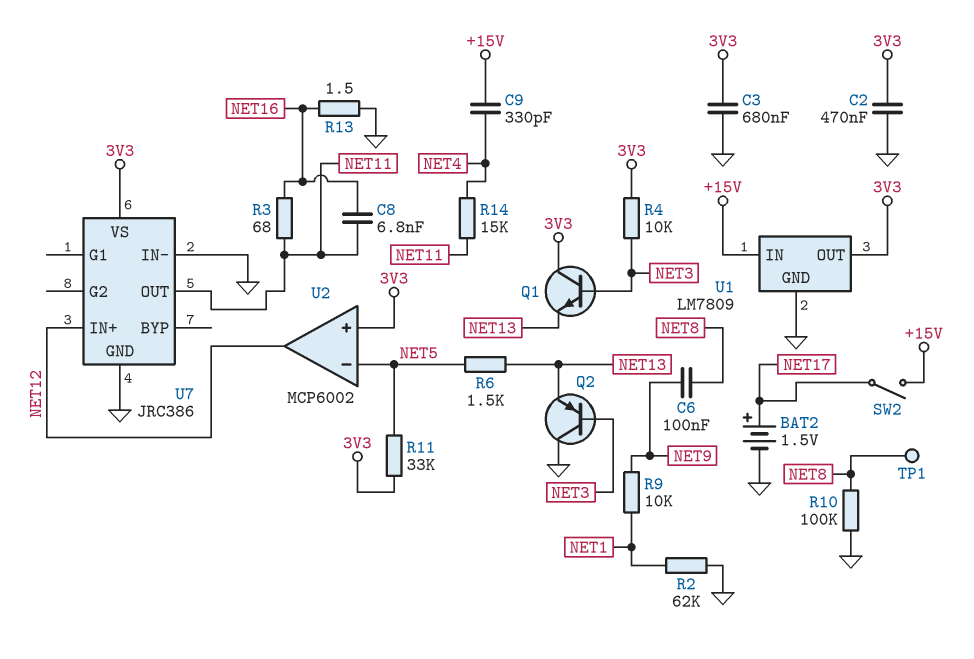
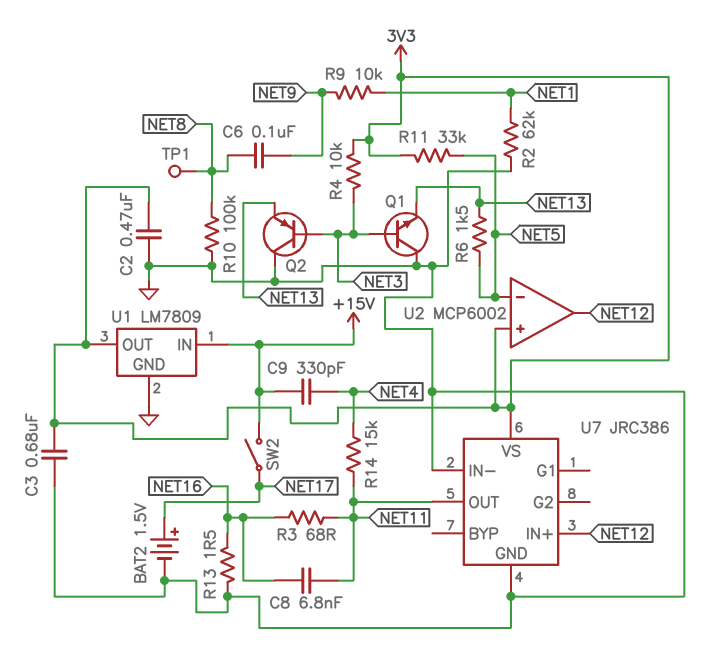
Q1: NPN (B NET3, C 3V3, E NET13) -> NPN (B NET3, C GND, E NET13)

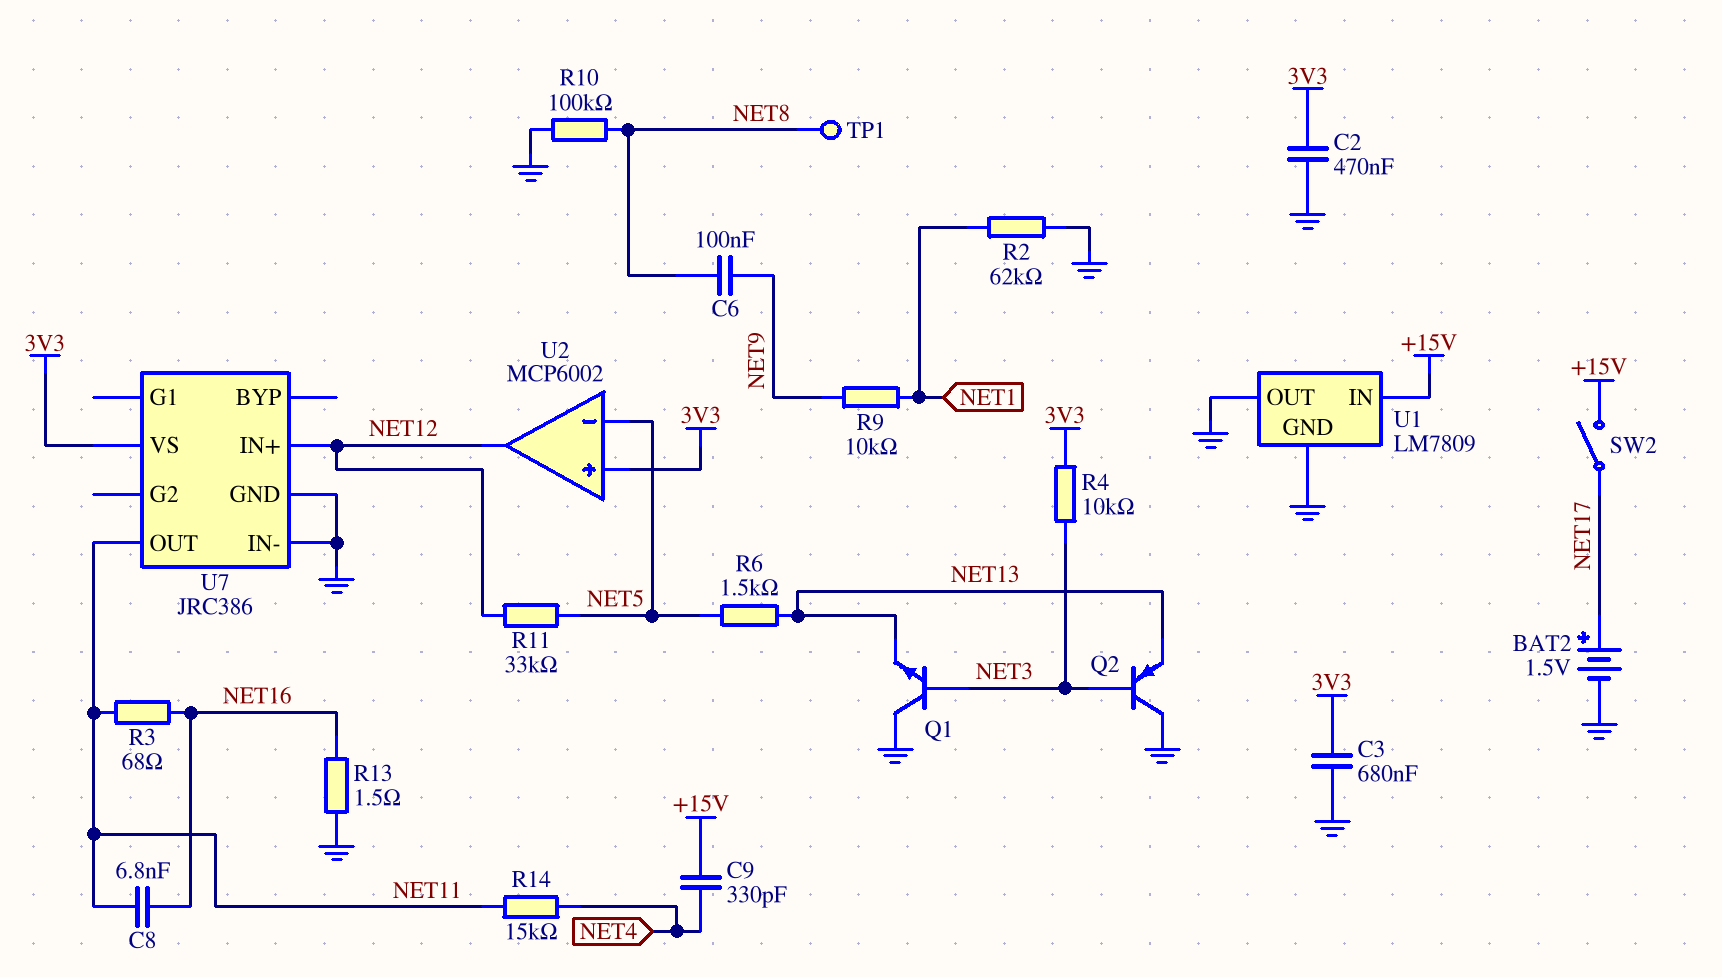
R11: 33k (3V3, NET5) -> 33k (NET5, NET12)
U1 pin OUT: 3V3 -> GND

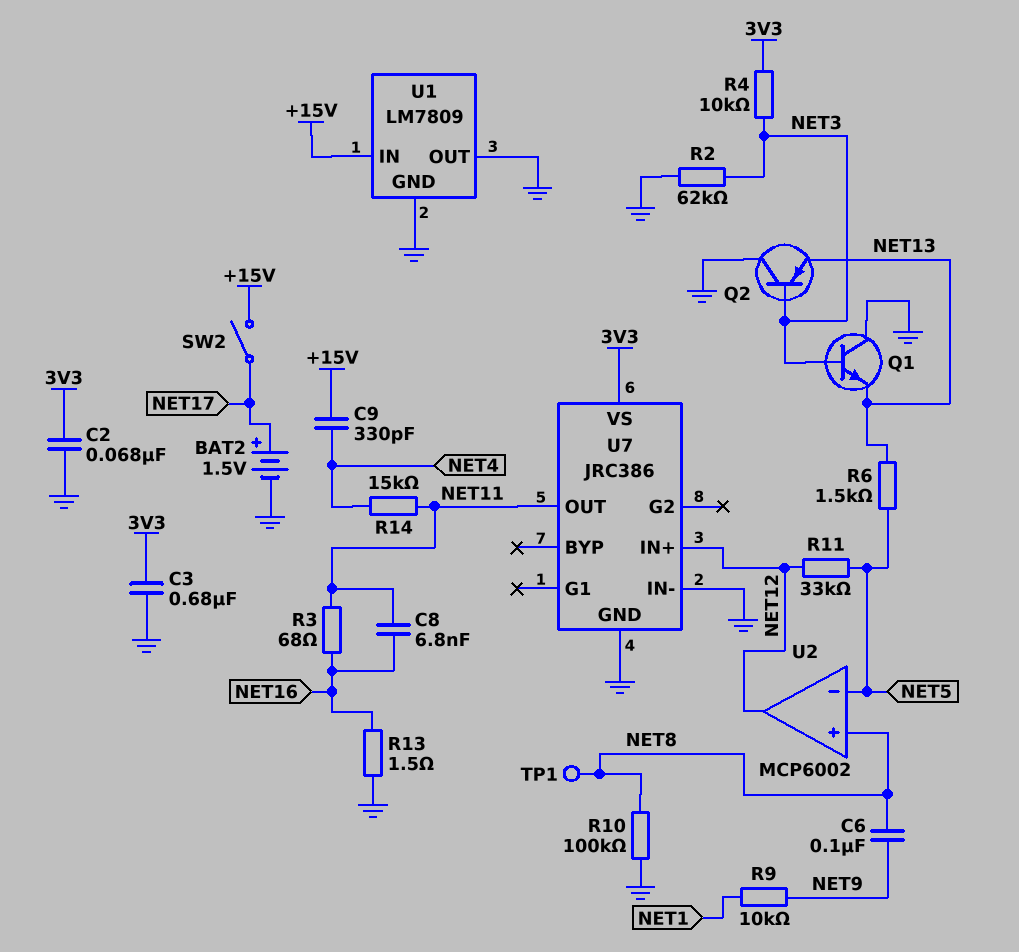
C2: 470nF (3V3, GND) -> 68nF (3V3, GND)
R2: 62k (GND, NET1) -> 62k (GND, NET3)
U2 pin in+: 3V3 -> NET8

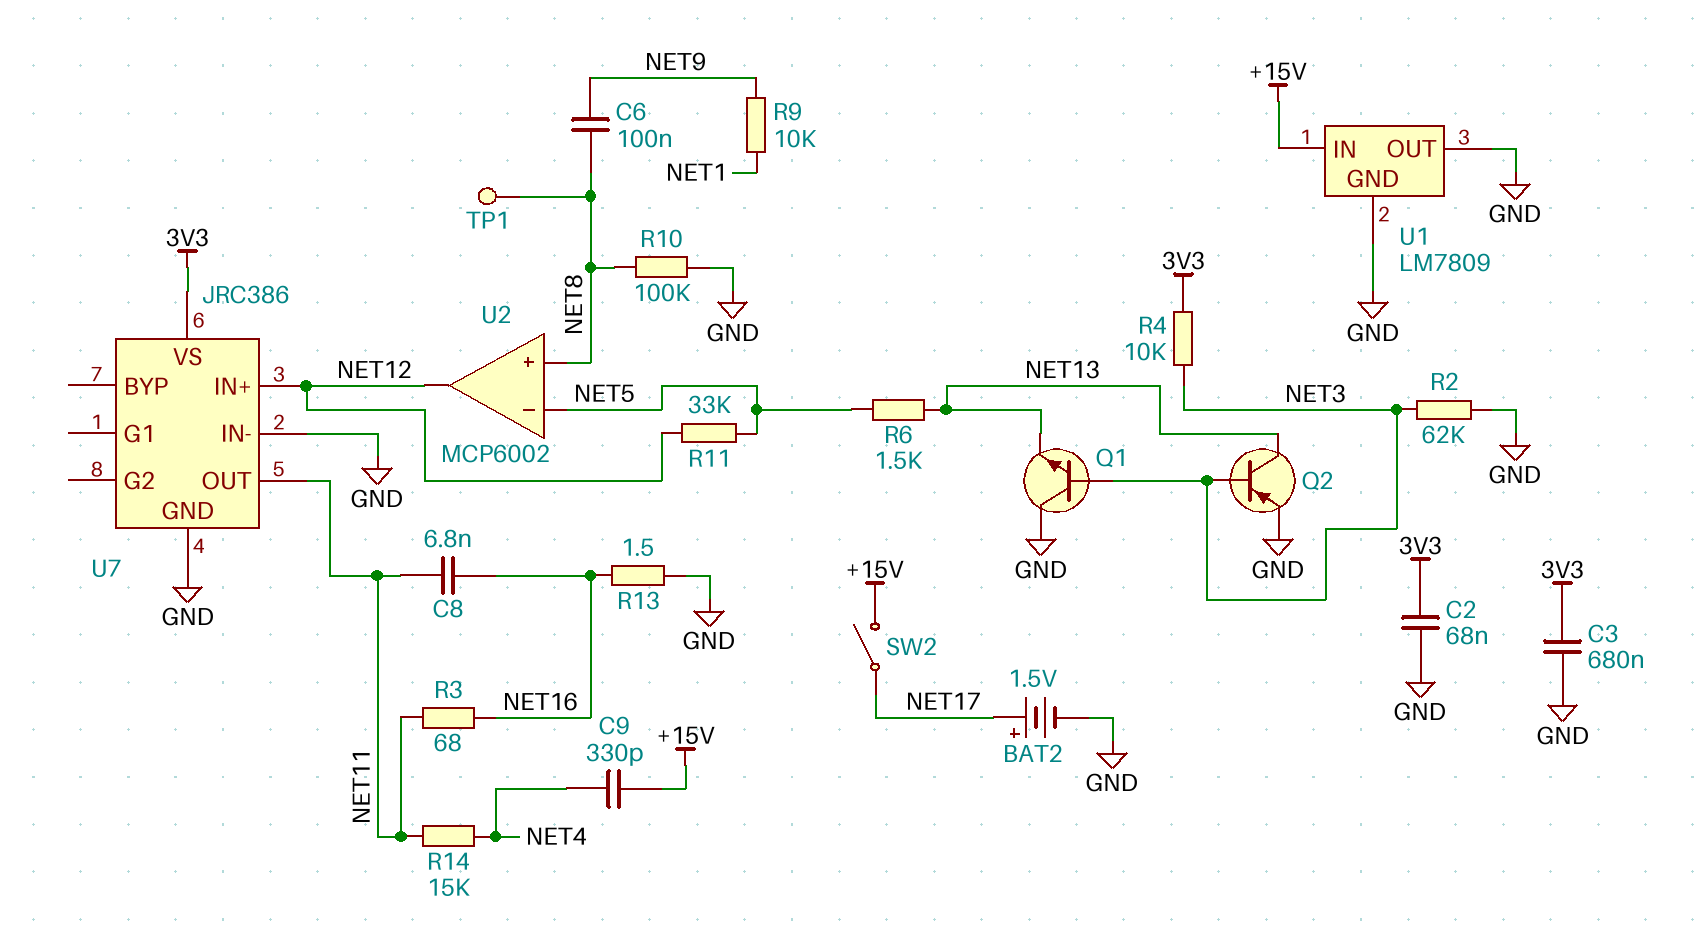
Q2: PNP (B NET3, C GND, E NET13) -> PNP (B NET3, C NET13, E GND)

